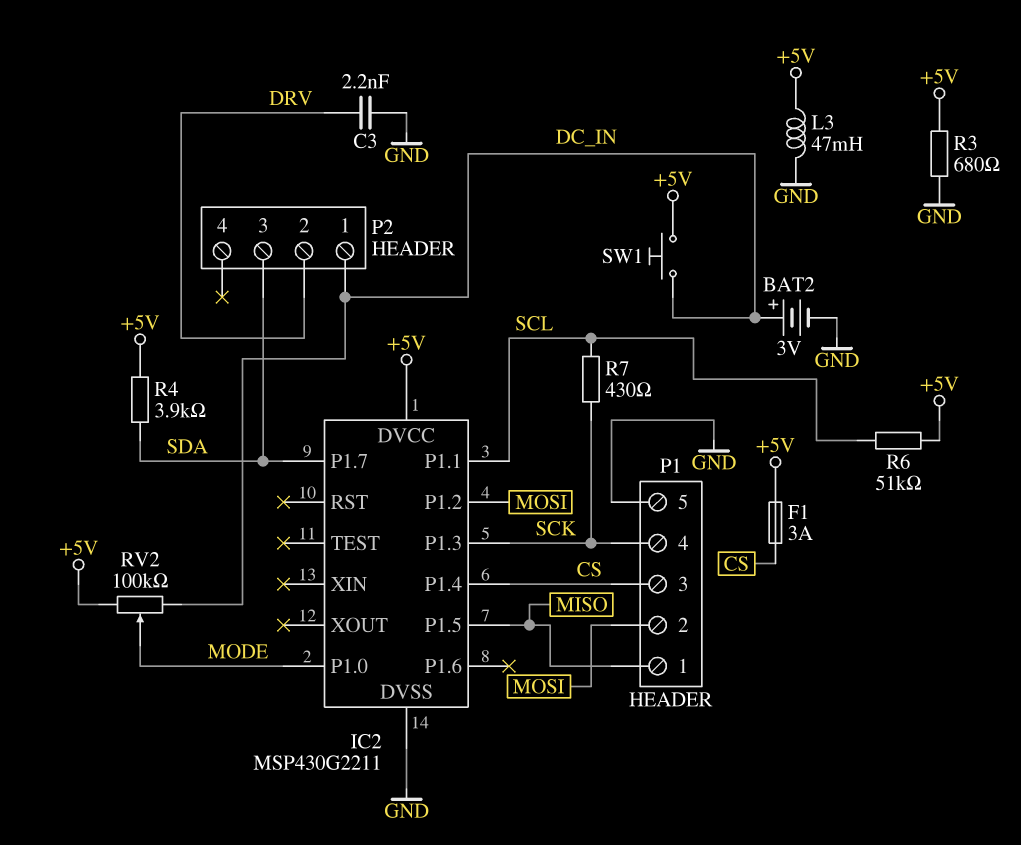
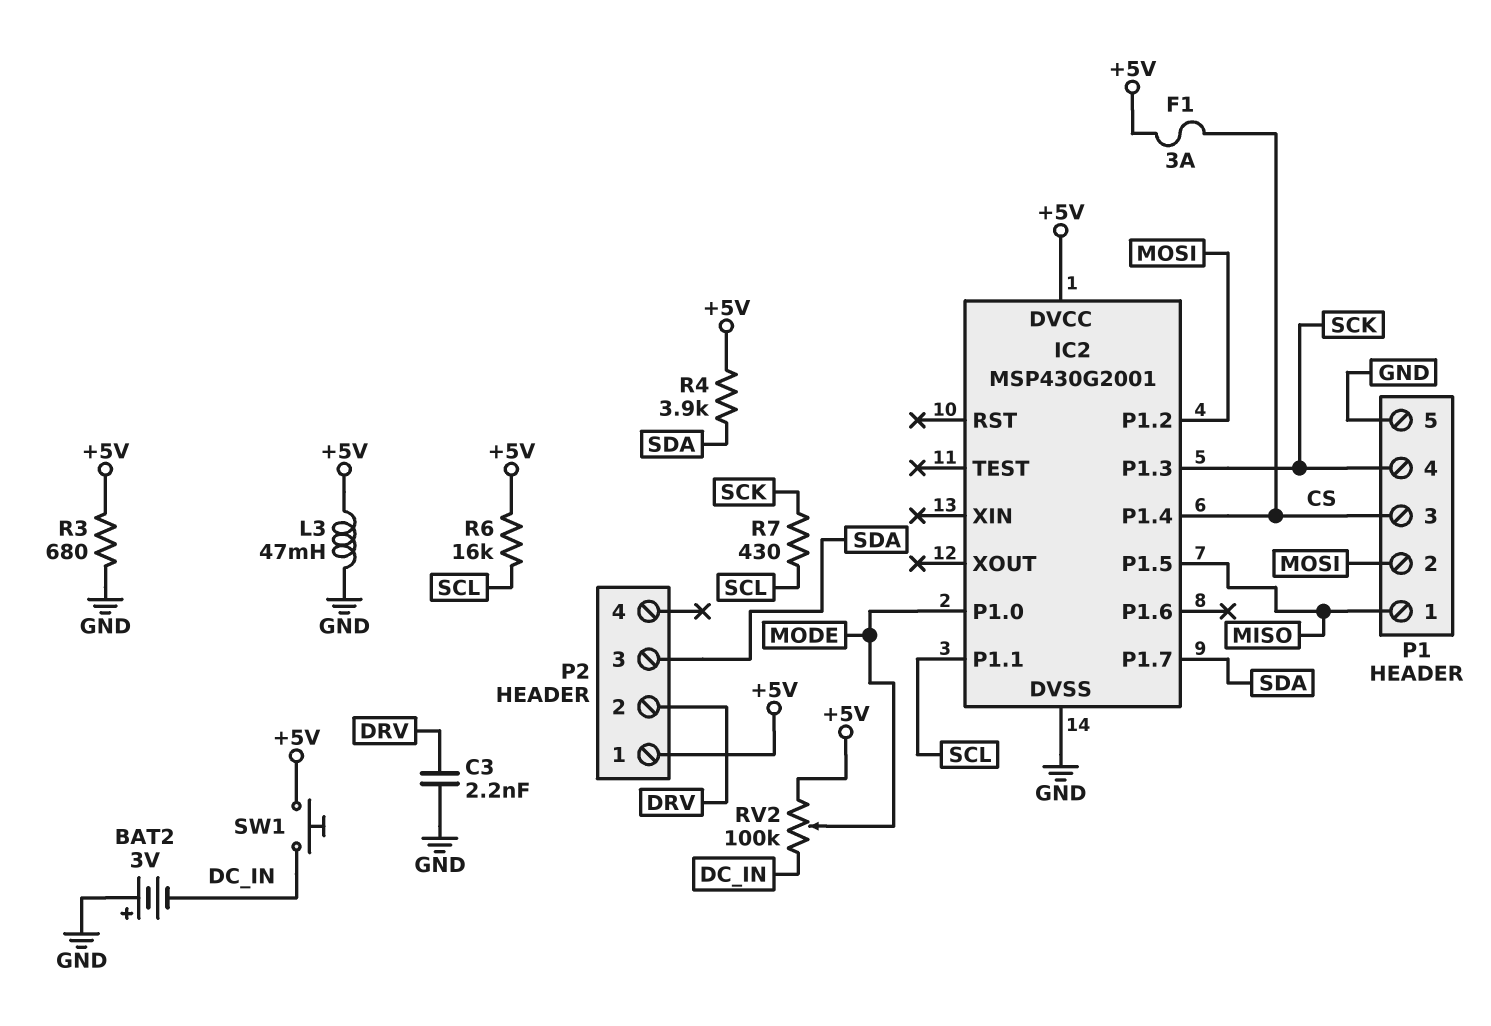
BAT2: 3V (plus DC_IN, minus GND) -> 3V (plus GND, minus DC_IN)
IC2: MSP430G2211 -> MSP430G2001
P2 pin 1: DC_IN -> +5V
R6: 51k (+5V, SCL) -> 16k (+5V, SCL)

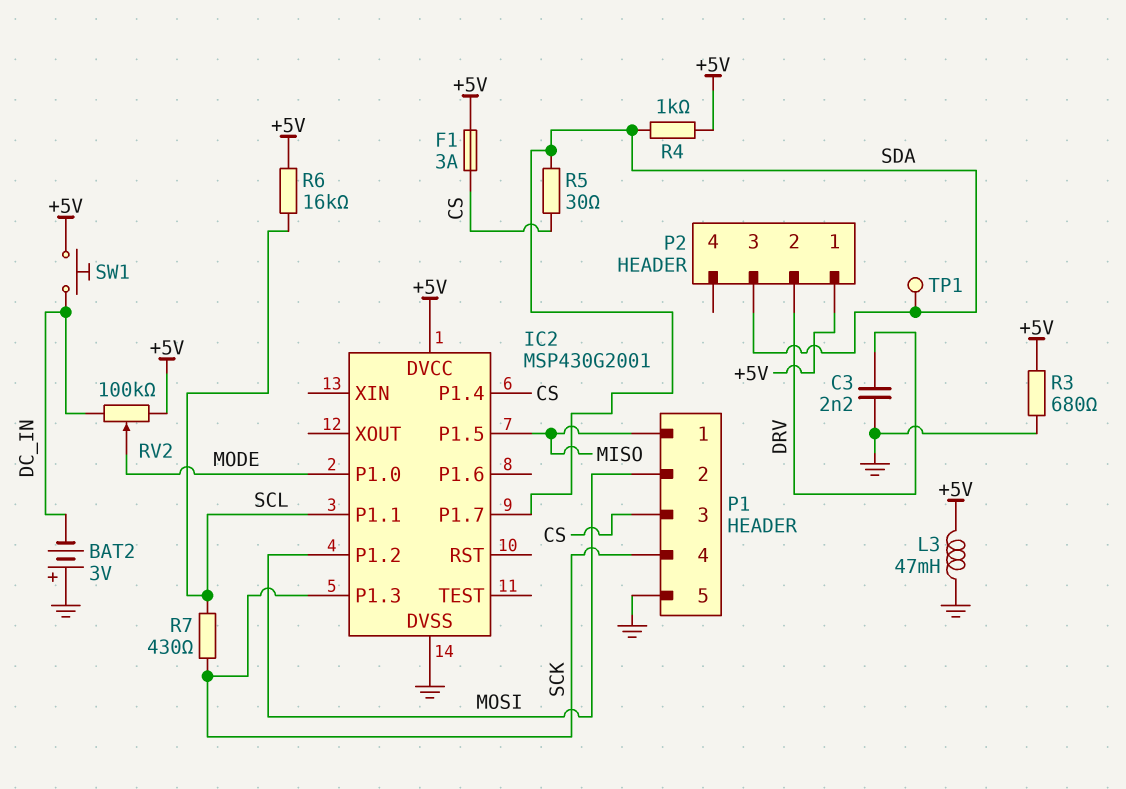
R4: 3.9k (+5V, SDA) -> 1k (+5V, SDA)
R5: none -> 30 (CS, SDA)
TP1: none -> test point (SDA)

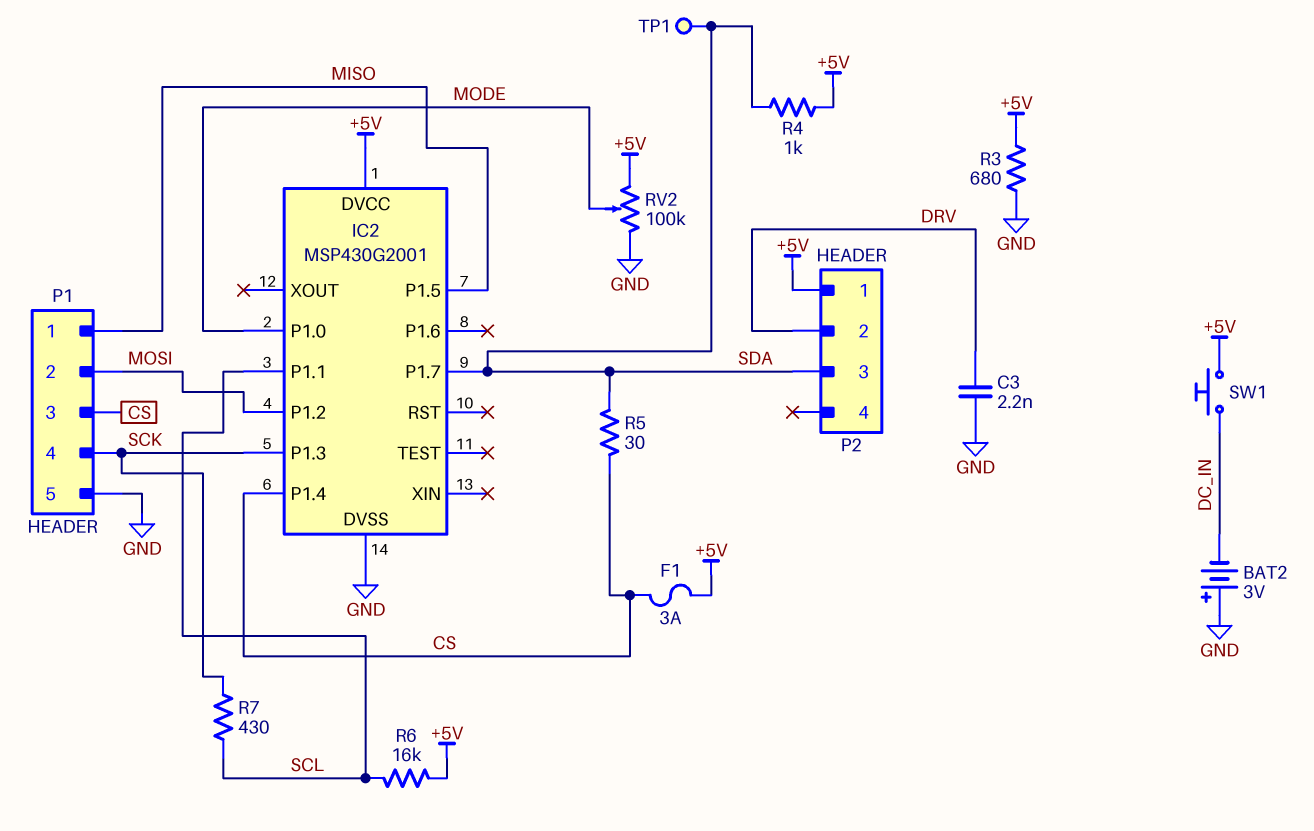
L3: 47mH (+5V, GND) -> none
RV2: 100k (+5V, DC_IN, wiper MODE) -> 100k (+5V, GND, wiper MODE)

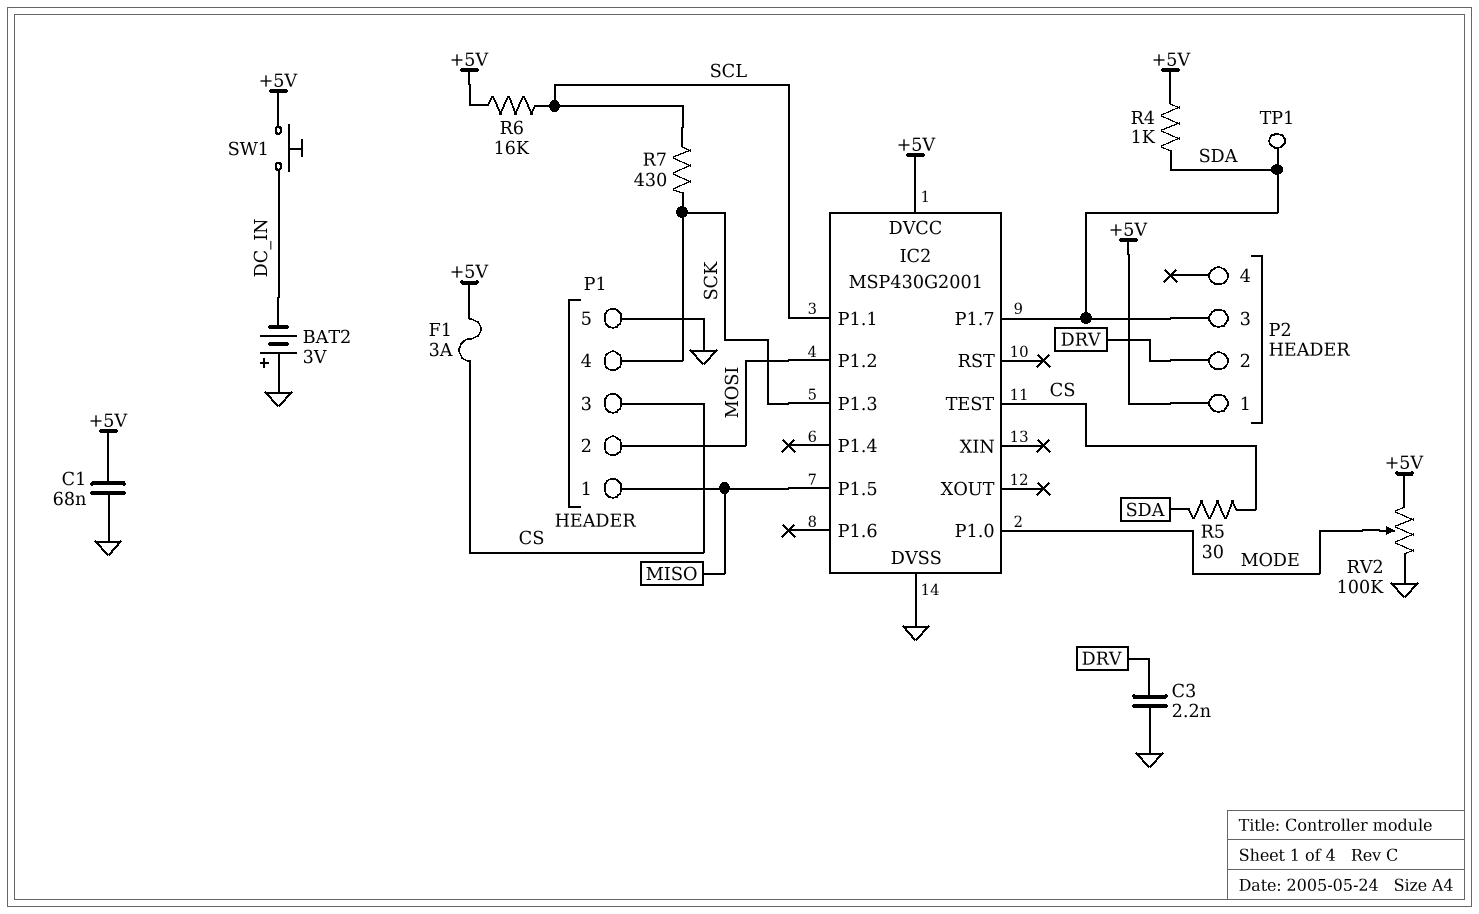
C1: none -> 68nF (+5V, GND)
IC2 pin P1.4: CS -> none
IC2 pin TEST: none -> CS
R3: 680 (+5V, GND) -> none

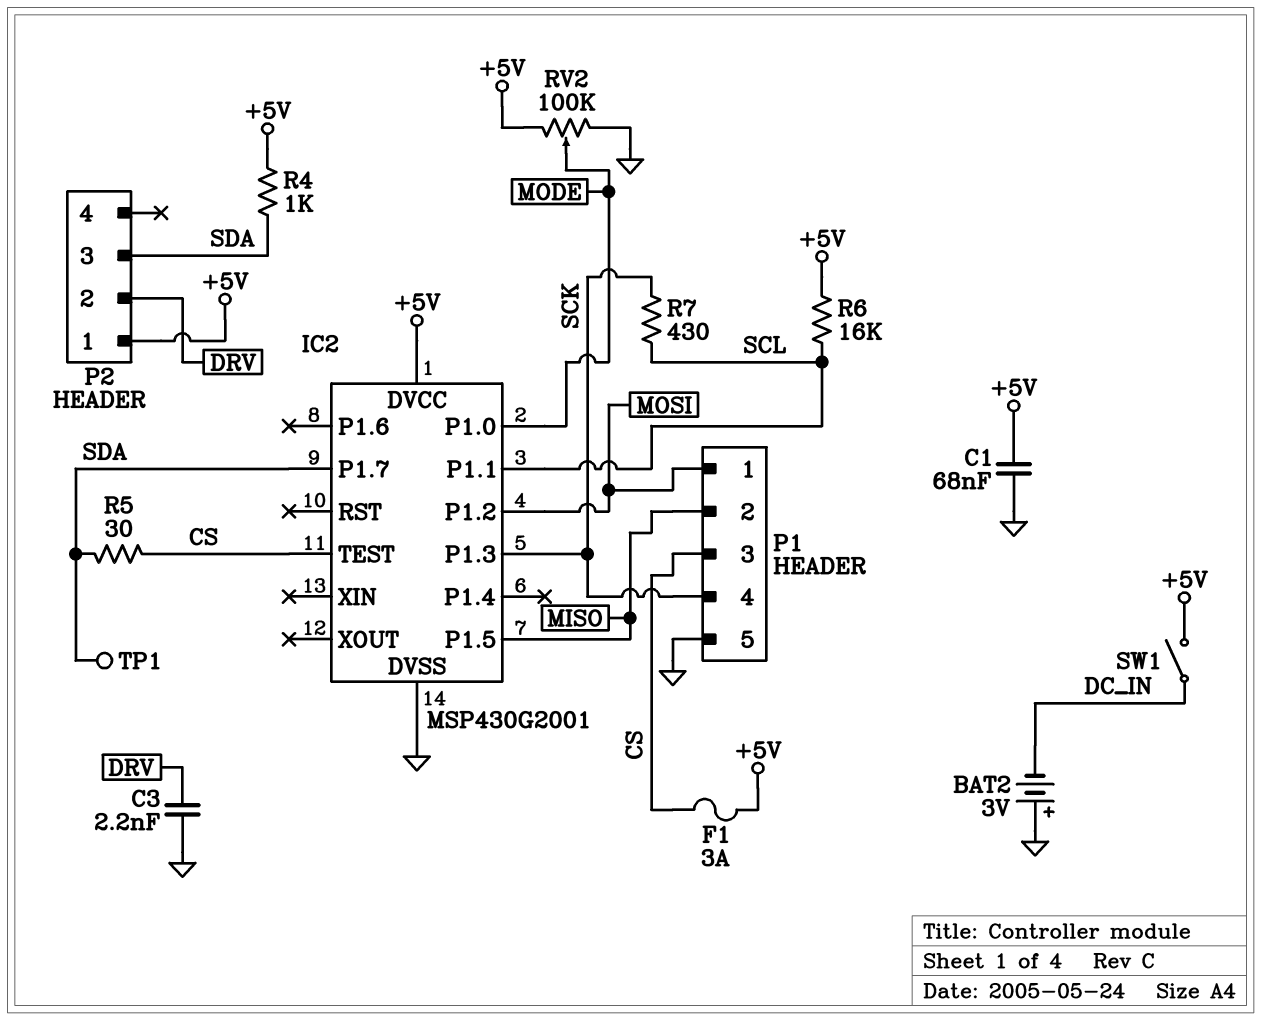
P1 pin 1: MISO -> MOSI
P1 pin 2: MOSI -> MISO
SW1: button (+5V, DC_IN) -> switch (+5V, DC_IN)

